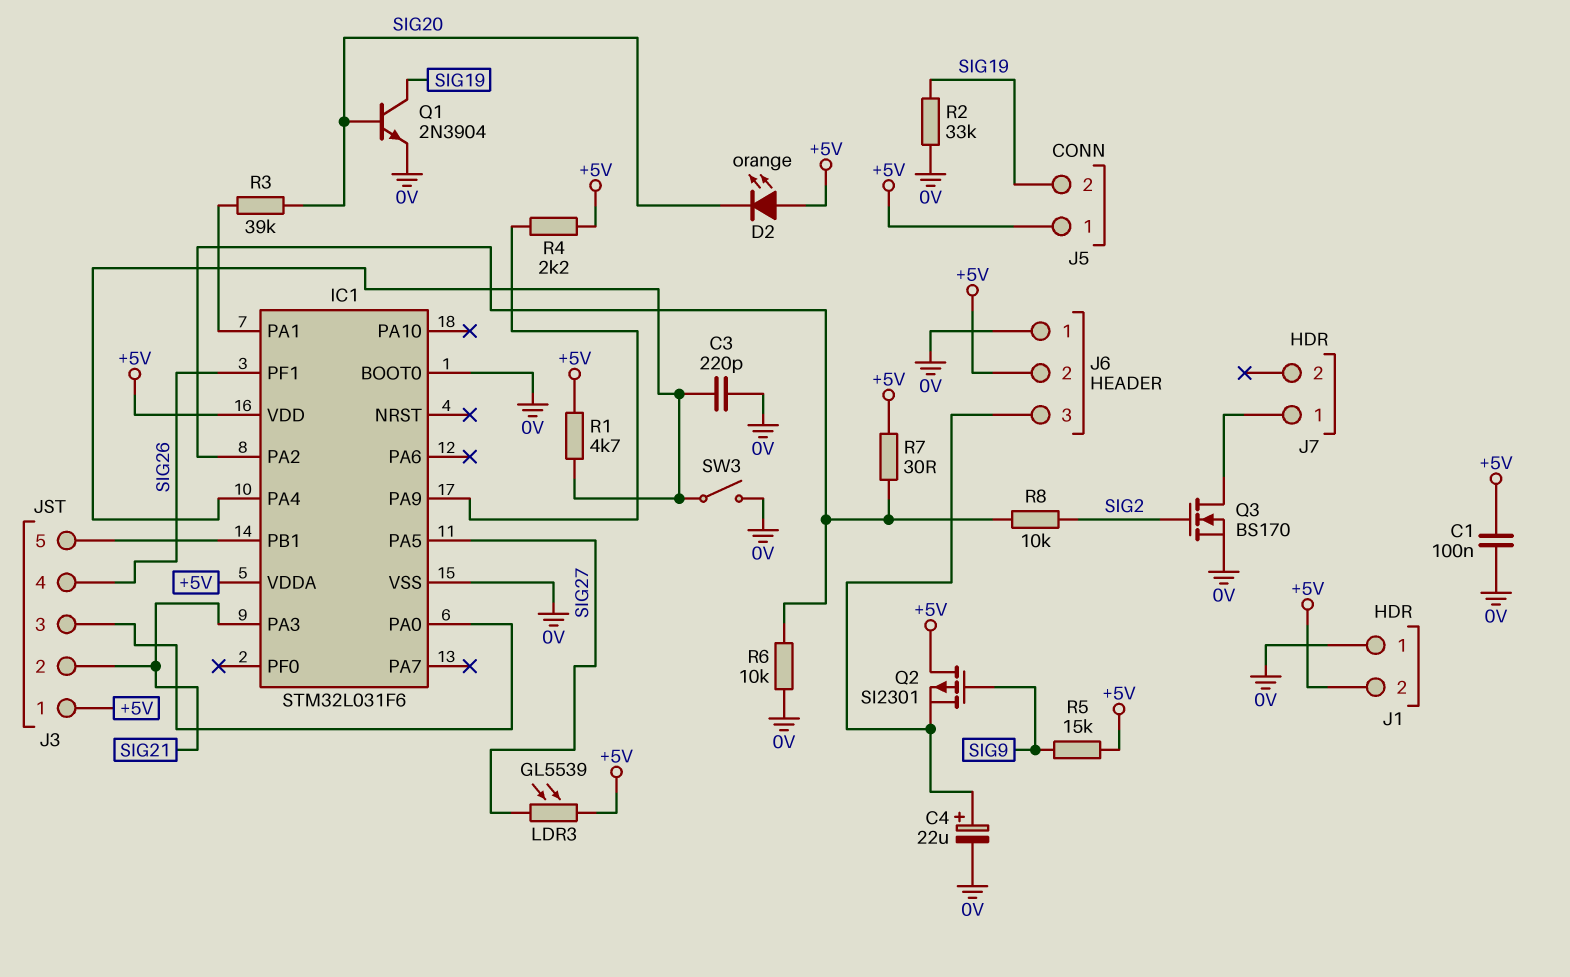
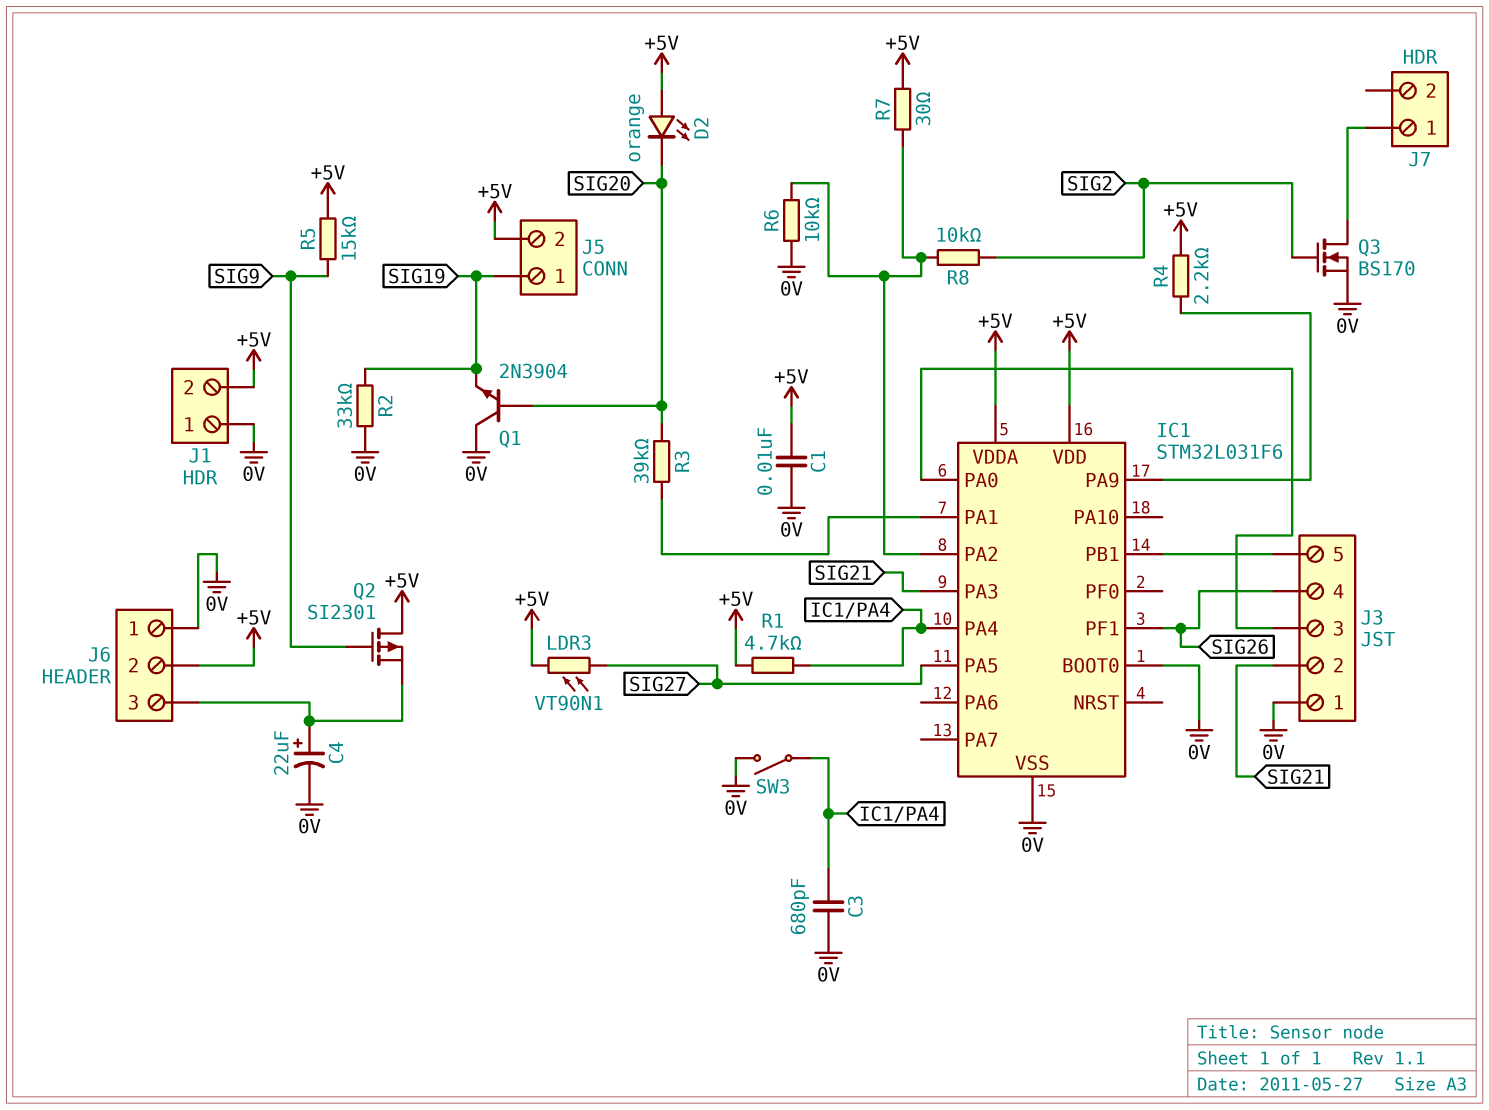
C1: 100nF (+5V, 0V) -> 10nF (+5V, 0V)
C3: 220pF (0V, IC1/PA4) -> 680pF (0V, IC1/PA4)
J3 pin 1: +5V -> 0V
J5 pin 1: +5V -> SIG19
J5 pin 2: SIG19 -> +5V
LDR3: GL5539 (+5V, SIG27) -> VT90N1 (+5V, SIG27)
Q1: NPN 2N3904 (B SIG20, C SIG19, E 0V) -> NPN 2N3904 (B SIG20, C 0V, E SIG19)

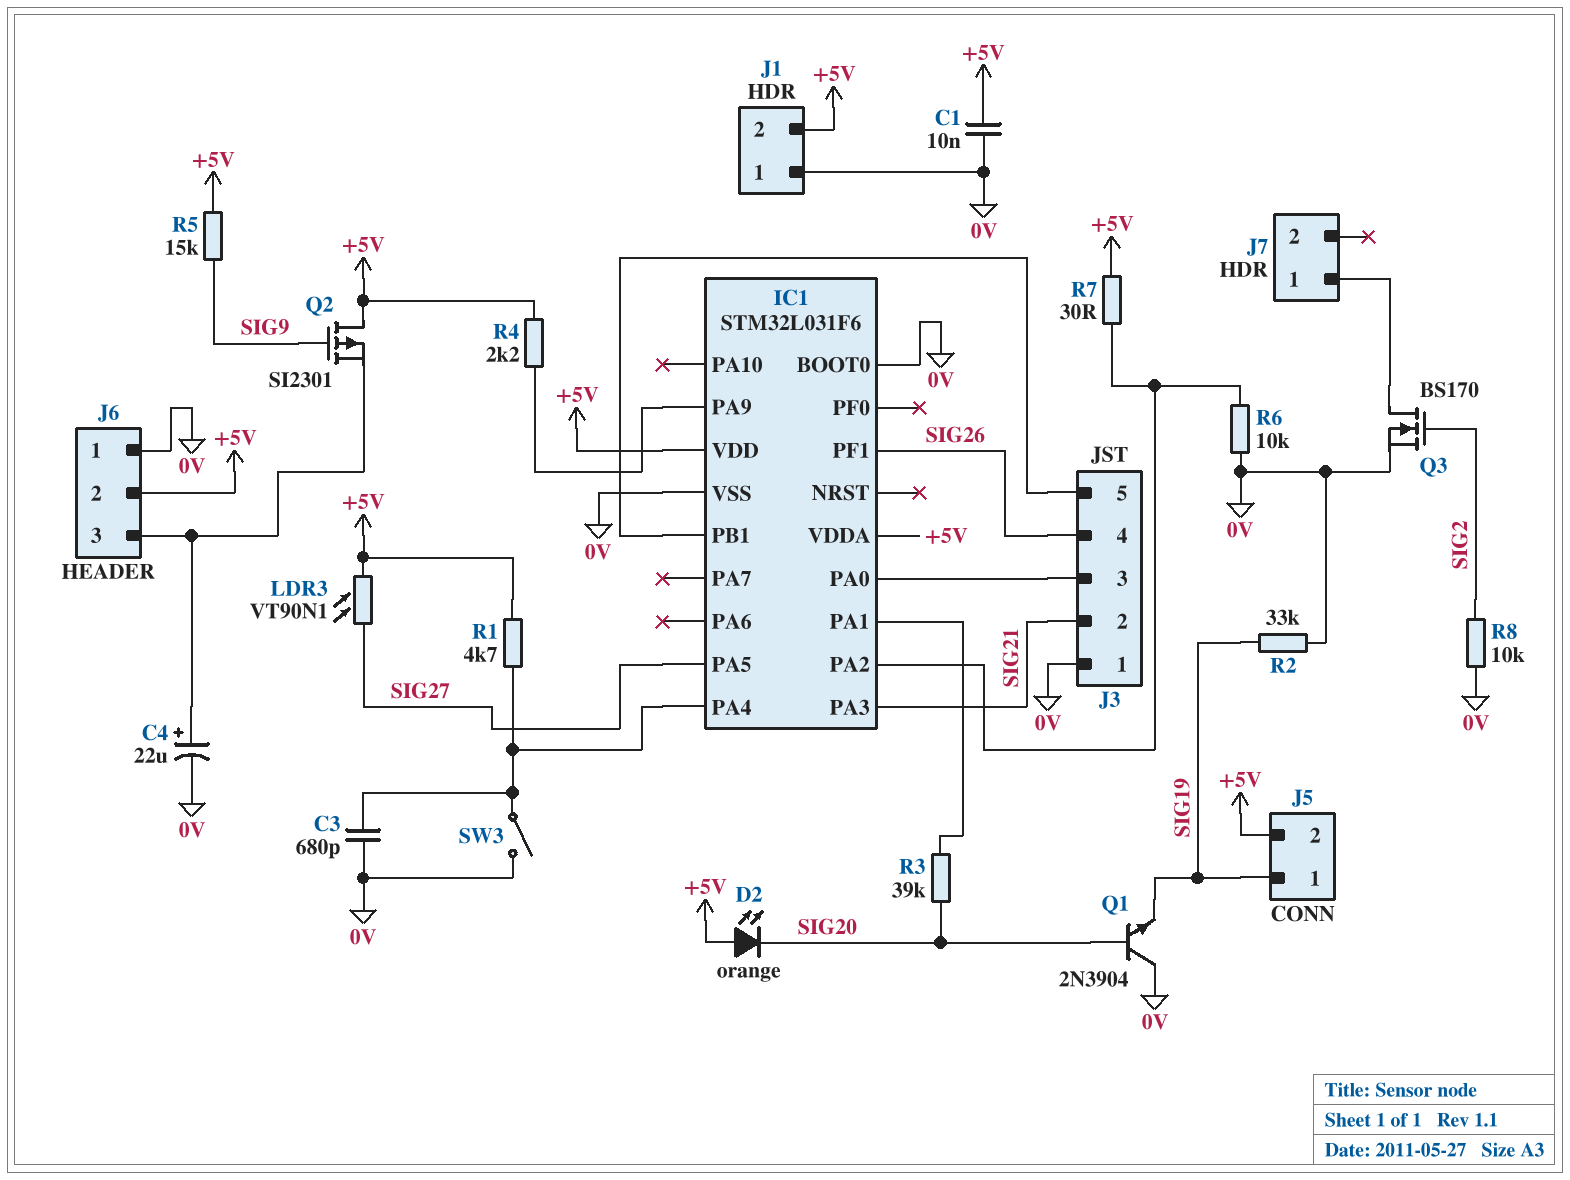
R8: 10k (IC1/PA2, SIG2) -> 10k (0V, SIG2)

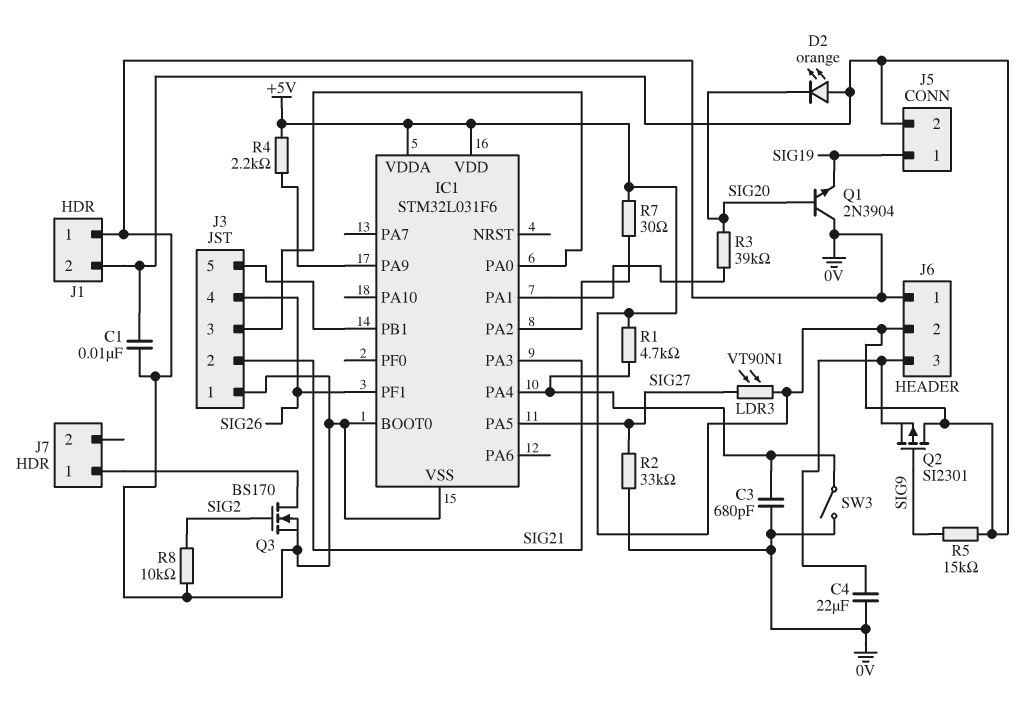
C4: 22uF (plus J6/3, minus 0V) -> 22uF (0V, J6/3)
R2: 33k (0V, SIG19) -> 33k (0V, SIG27)
R6: 10k (0V, IC1/PA2) -> none

